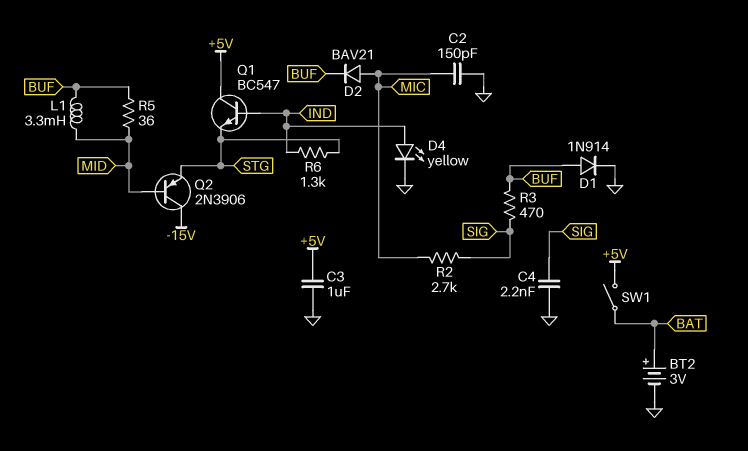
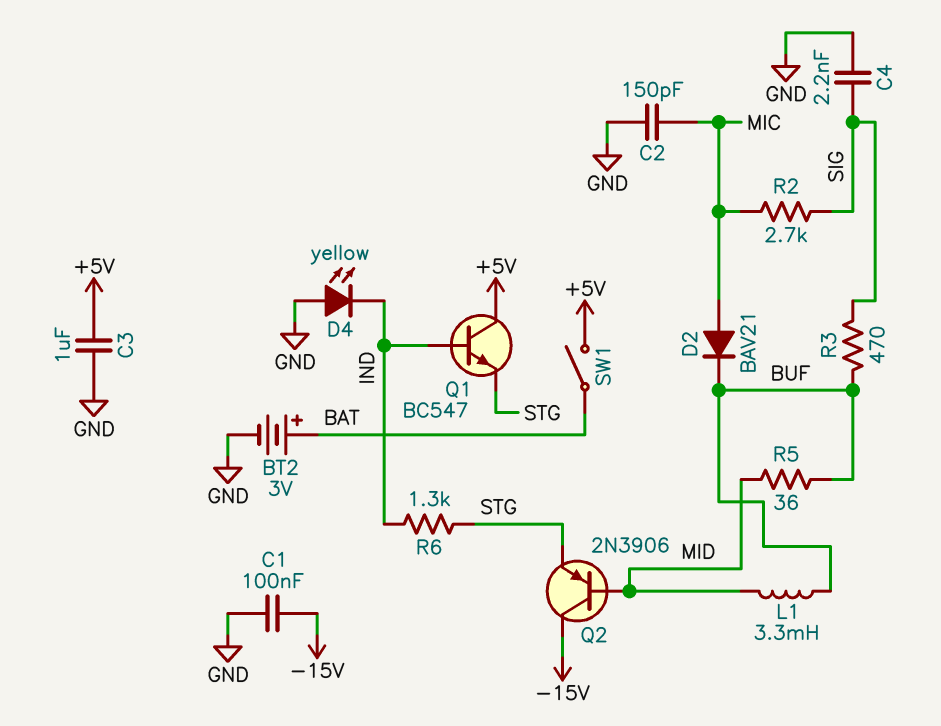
C1: none -> 100nF (-15V, GND)
D1: diode 1N914 (A BUF, K GND) -> none
D4: LED yellow (A IND, K GND) -> LED yellow (A GND, K IND)

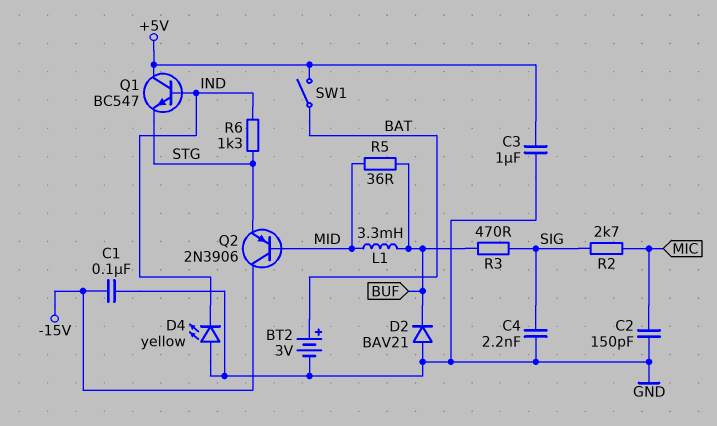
D2: diode BAV21 (A MIC, K BUF) -> diode BAV21 (A GND, K BUF)

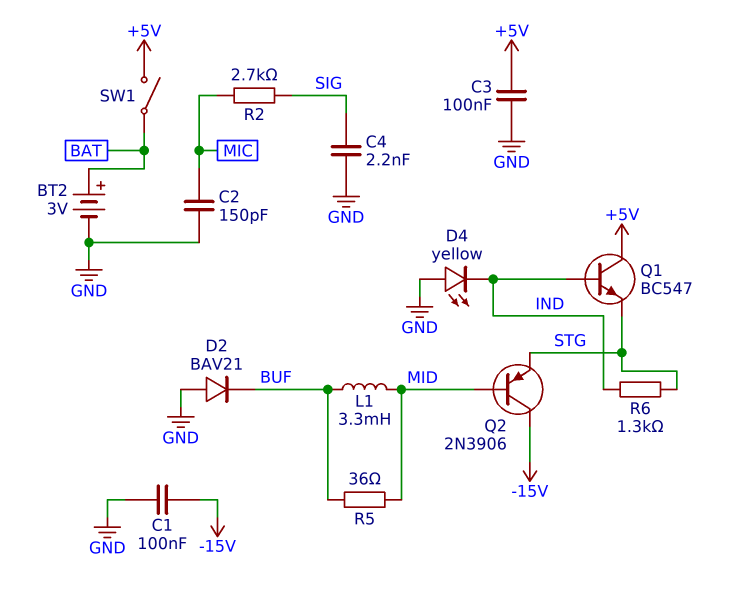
C3: 1uF (+5V, GND) -> 100nF (+5V, GND)
R3: 470 (BUF, SIG) -> none

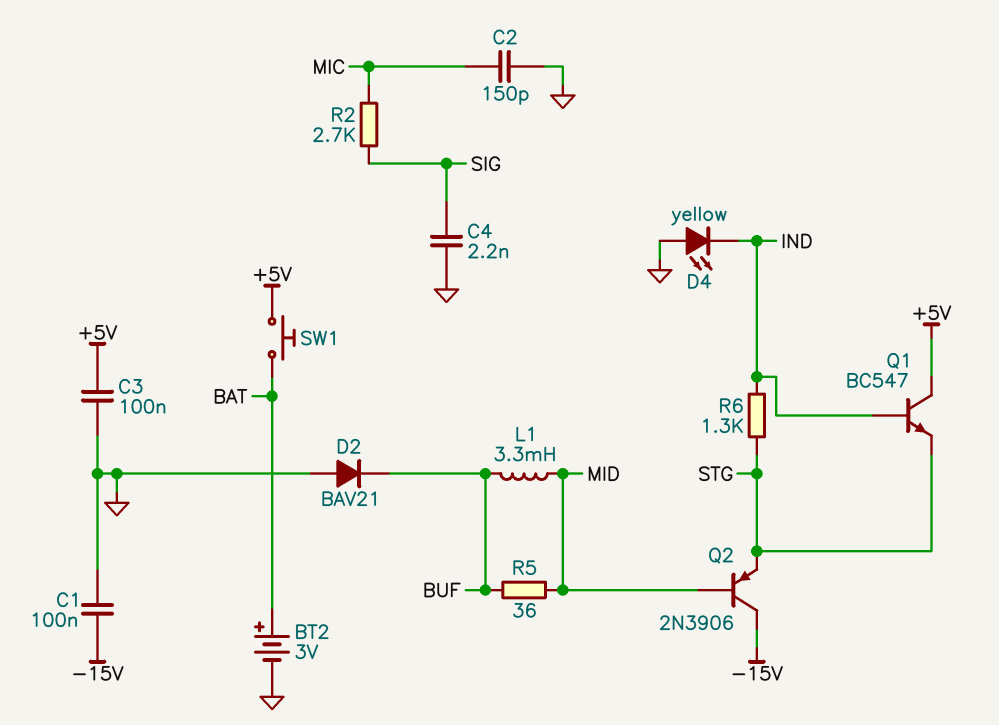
SW1: switch (+5V, BAT) -> button (+5V, BAT)

